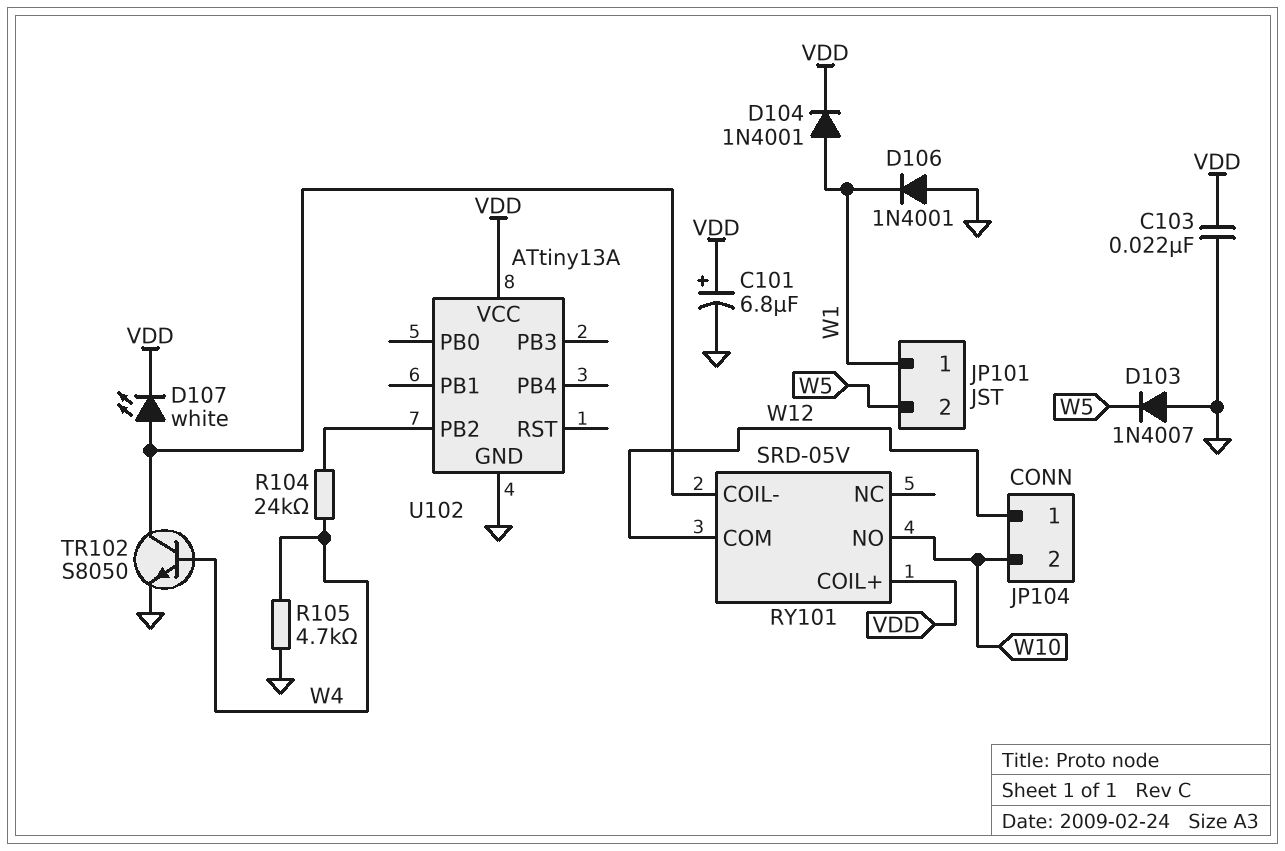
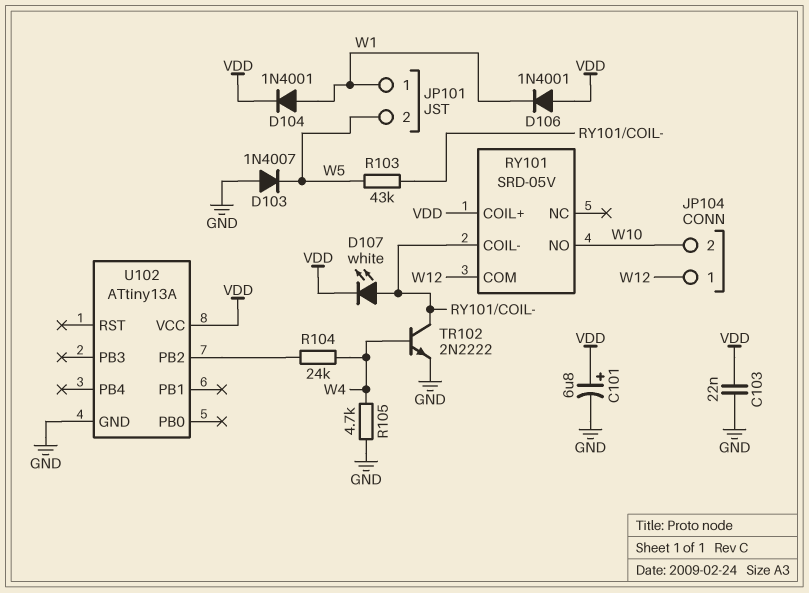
D106: diode 1N4001 (A GND, K W1) -> diode 1N4001 (A VDD, K W1)
R103: none -> 43k (RY101/COIL-, W5)
TR102: NPN S8050 (B W4, C RY101/COIL-, E GND) -> NPN 2N2222 (B W4, C RY101/COIL-, E GND)

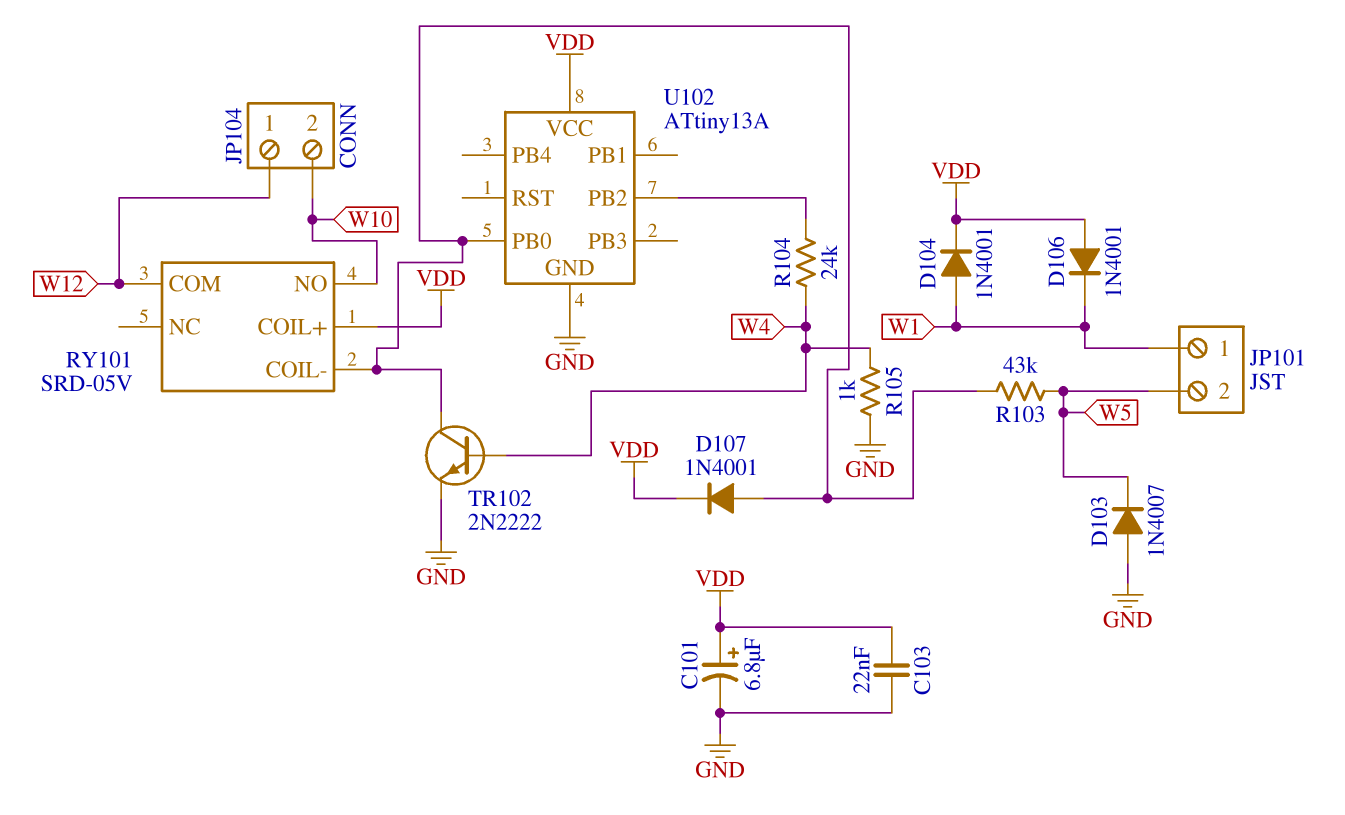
D107: LED white (A RY101/COIL-, K VDD) -> diode 1N4001 (A RY101/COIL-, K VDD)
R105: 4.7k (GND, W4) -> 1k (GND, W4)
U102 pin PB0: none -> RY101/COIL-

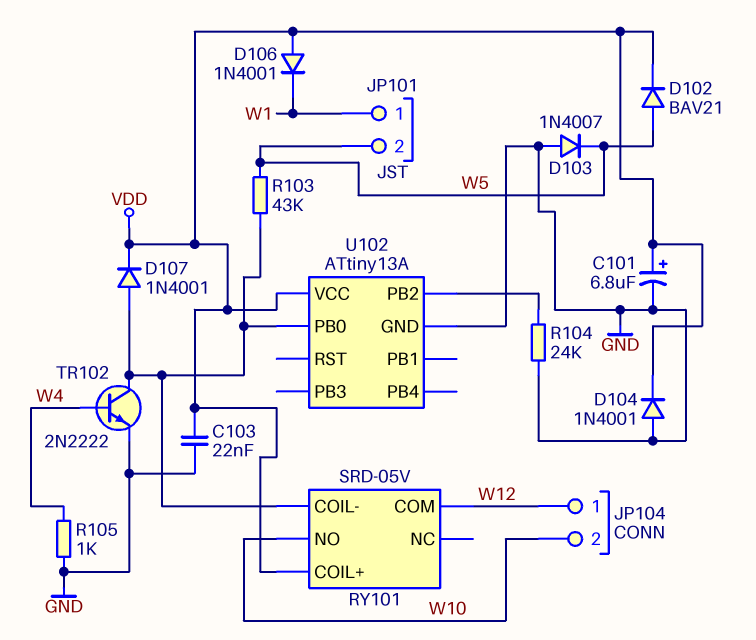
D102: none -> diode BAV21 (A W5, K VDD)
D104: diode 1N4001 (A W1, K VDD) -> diode 1N4001 (A GND, K VDD)
R104: 24k (U102/PB2, W4) -> 24k (GND, U102/PB2)

